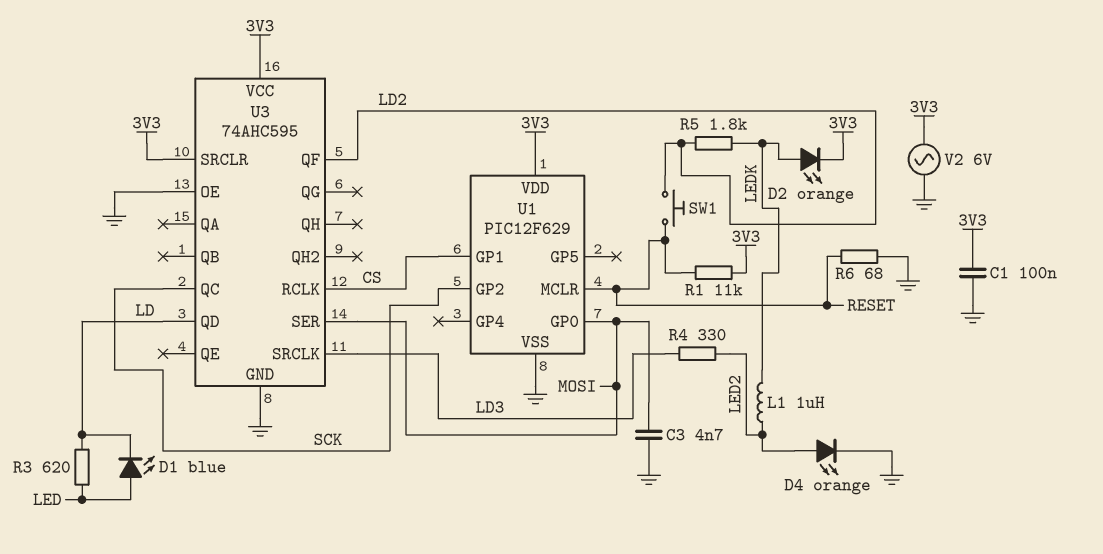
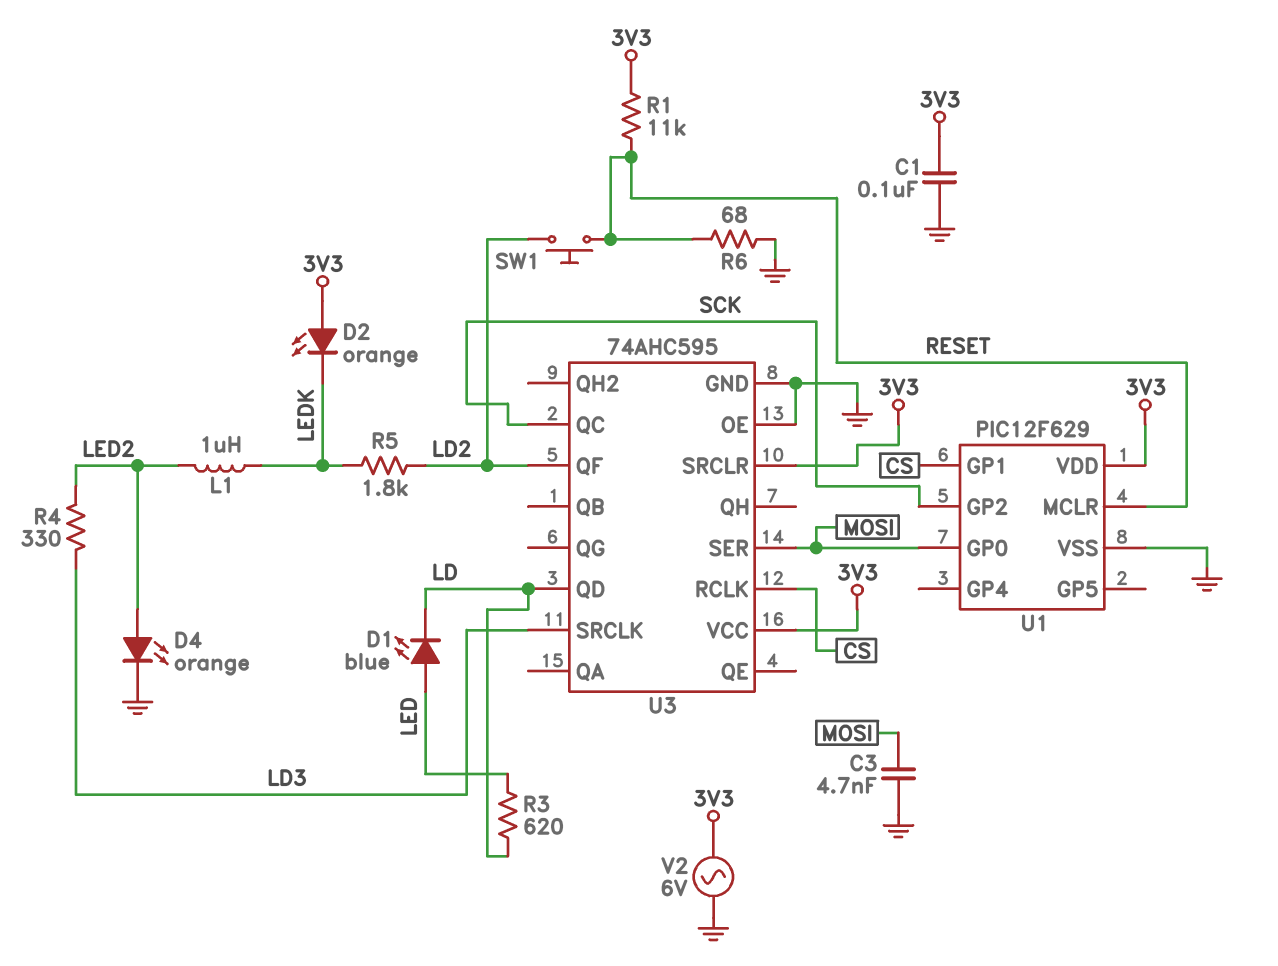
D2: LED orange (A LEDK, K 3V3) -> LED orange (A 3V3, K LEDK)

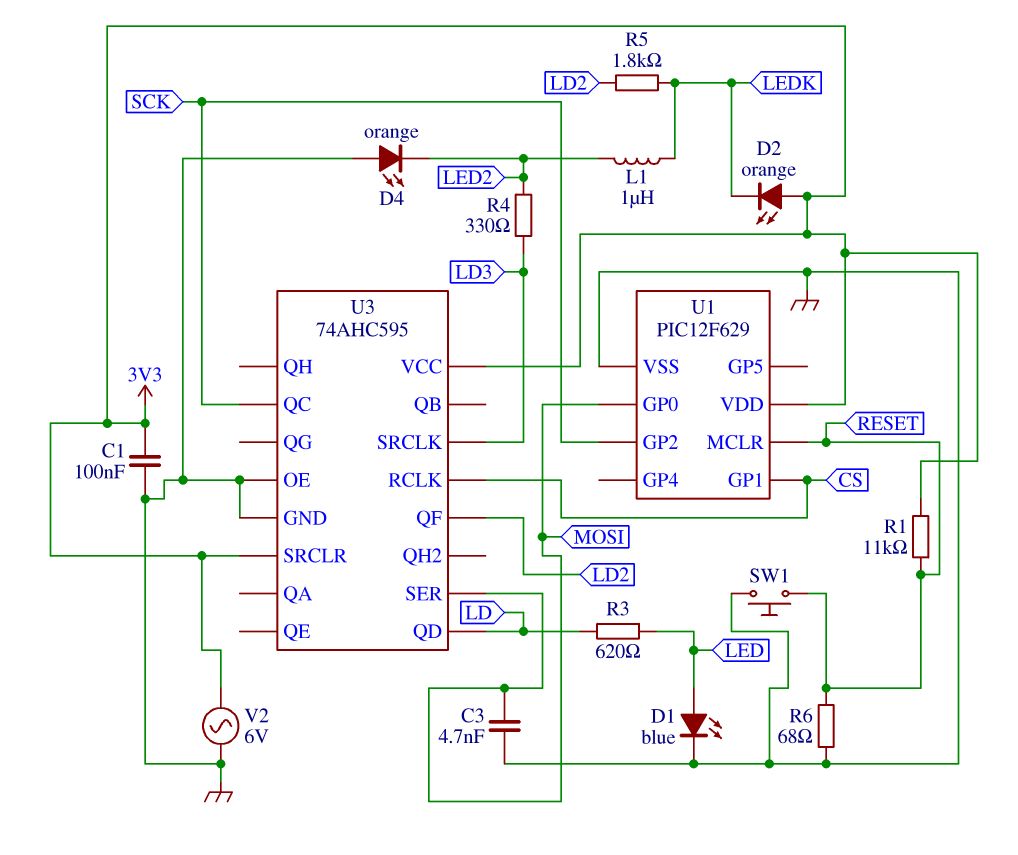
D1: LED blue (A LED, K LD) -> LED blue (A LED, K GND)
D4: LED orange (A LED2, K GND) -> LED orange (A GND, K LED2)
SW1: button (LD2, RESET) -> button (GND, RESET)

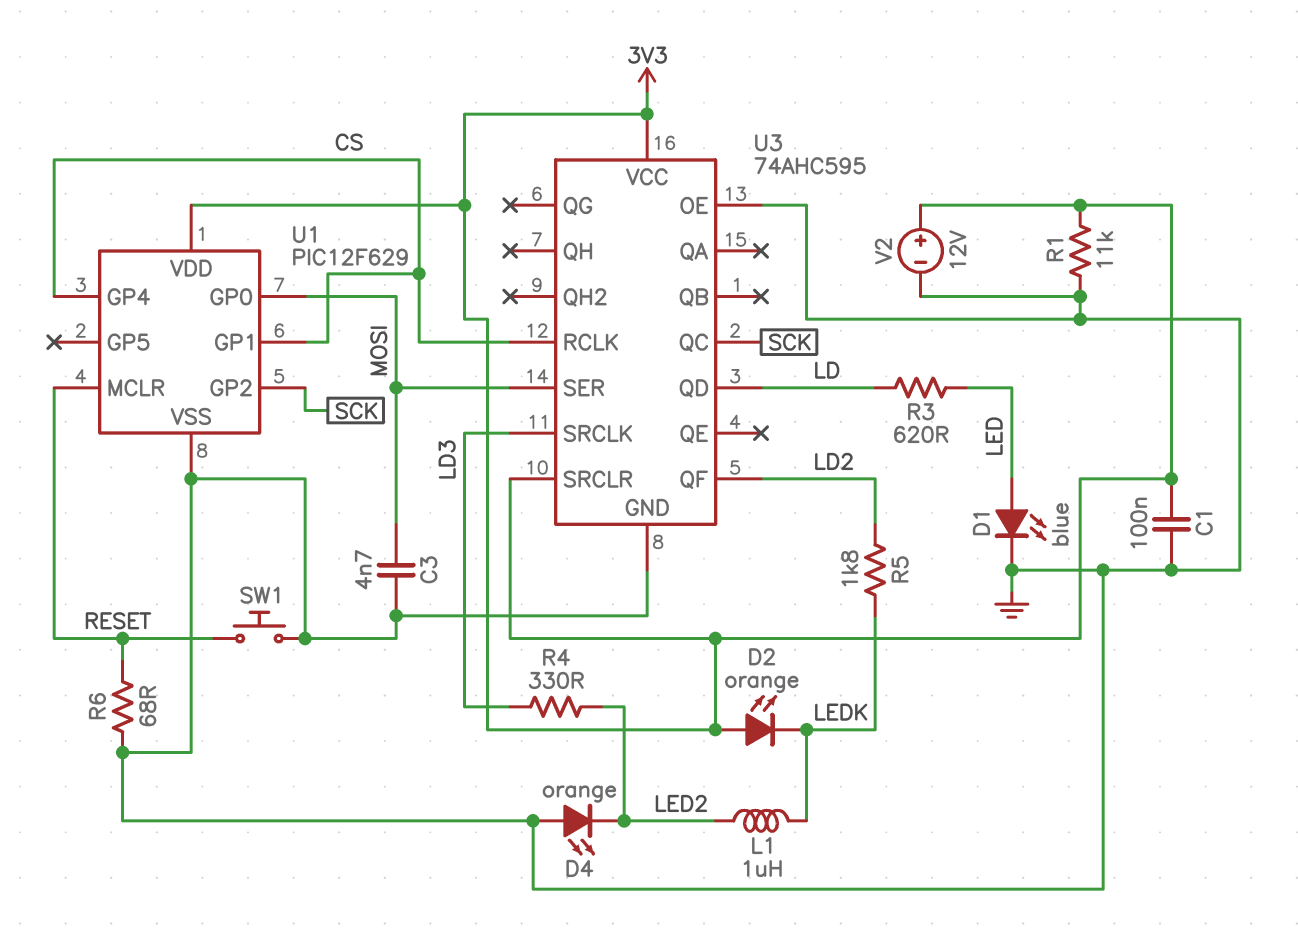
R1: 11k (3V3, RESET) -> 11k (3V3, GND)
U1 pin GP4: none -> CS
V2: AC 6V (3V3, GND) -> 12V (plus 3V3, minus GND)

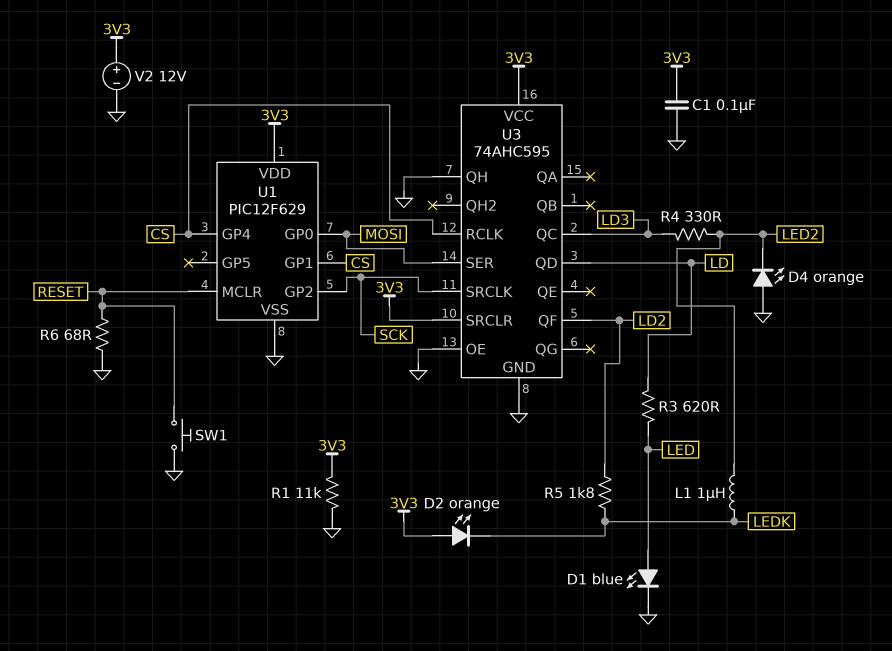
C3: 4.7nF (GND, MOSI) -> none
U3 pin QC: SCK -> LD3
U3 pin QH: none -> GND
U3 pin SRCLK: LD3 -> SCK

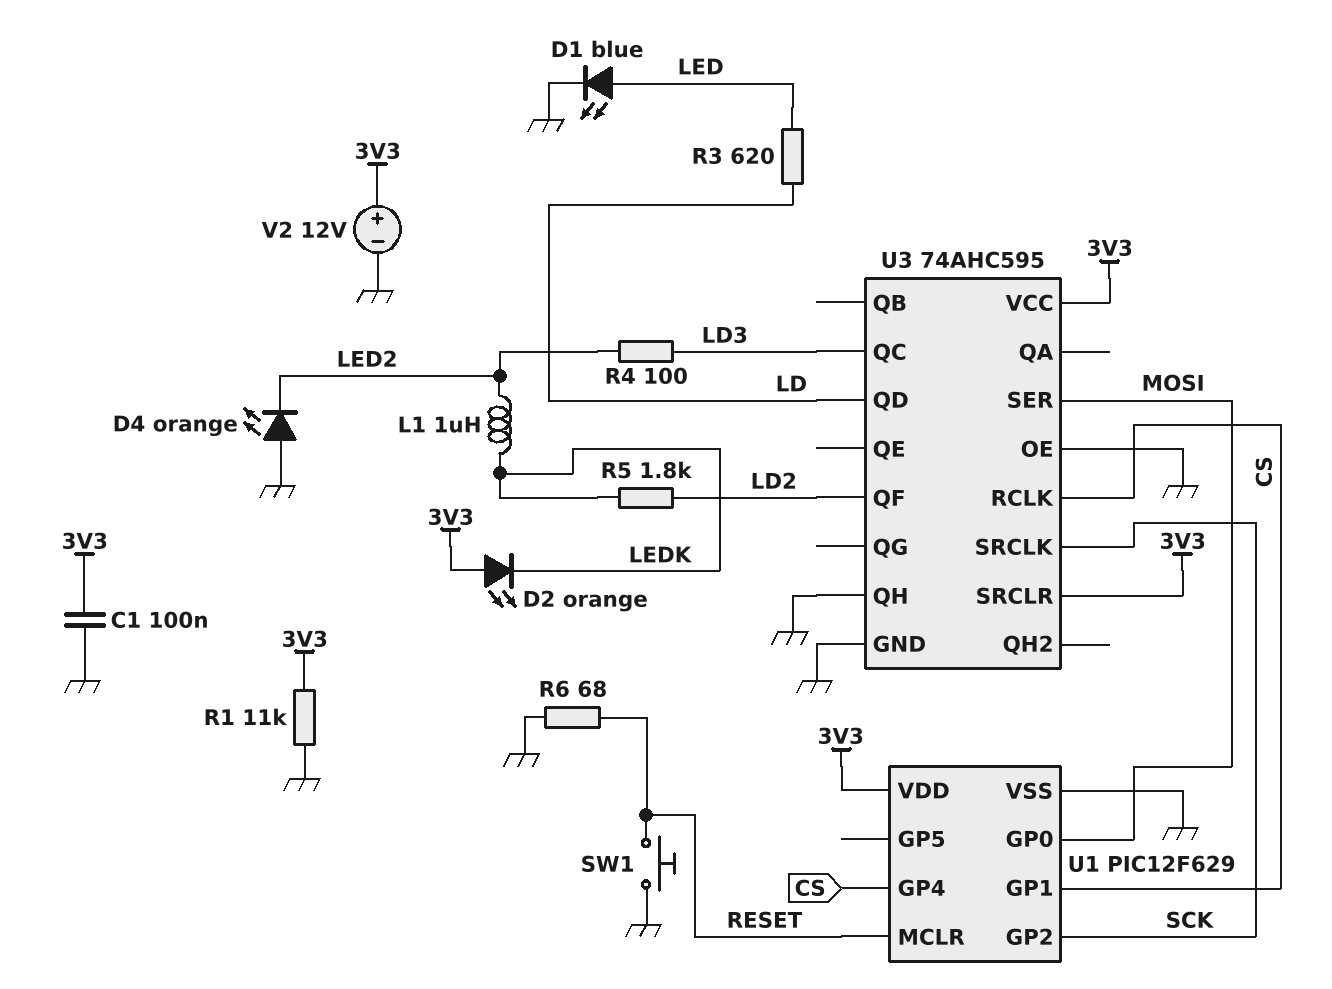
R4: 330 (LD3, LED2) -> 100 (LD3, LED2)

